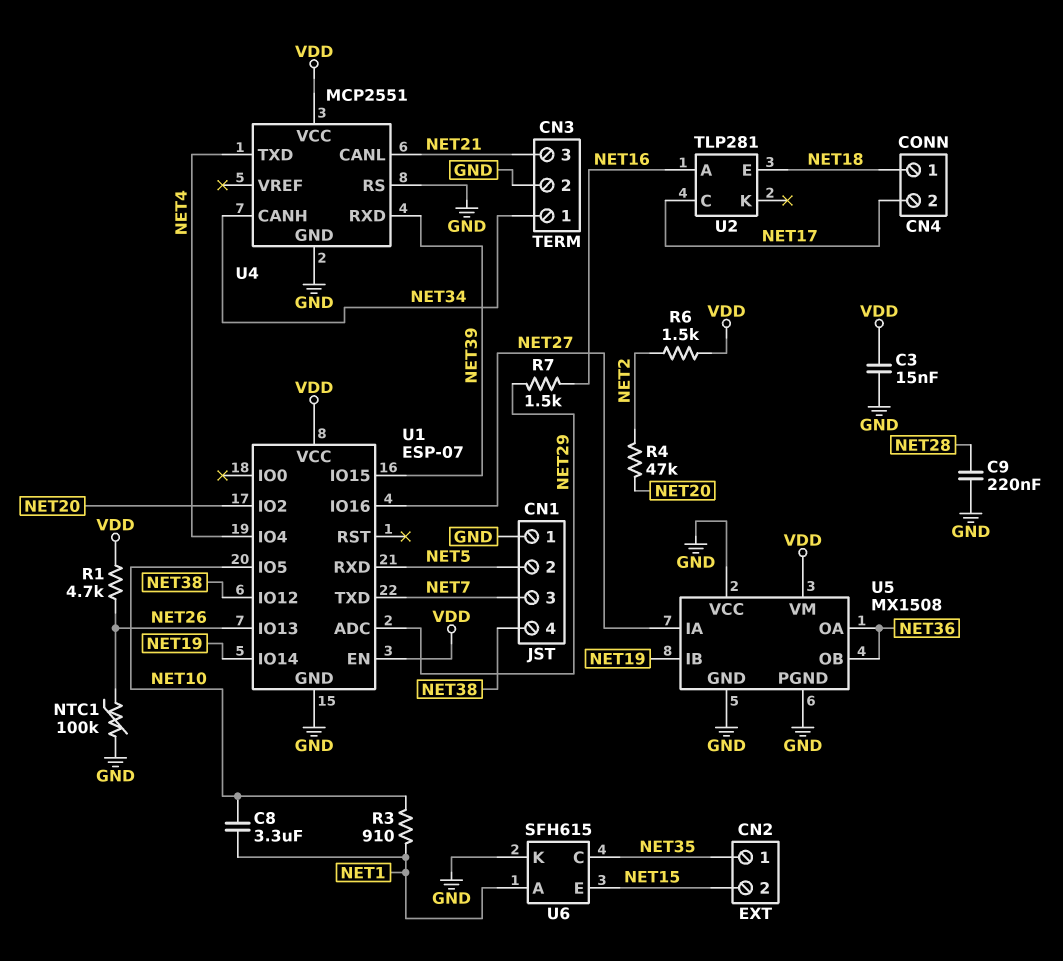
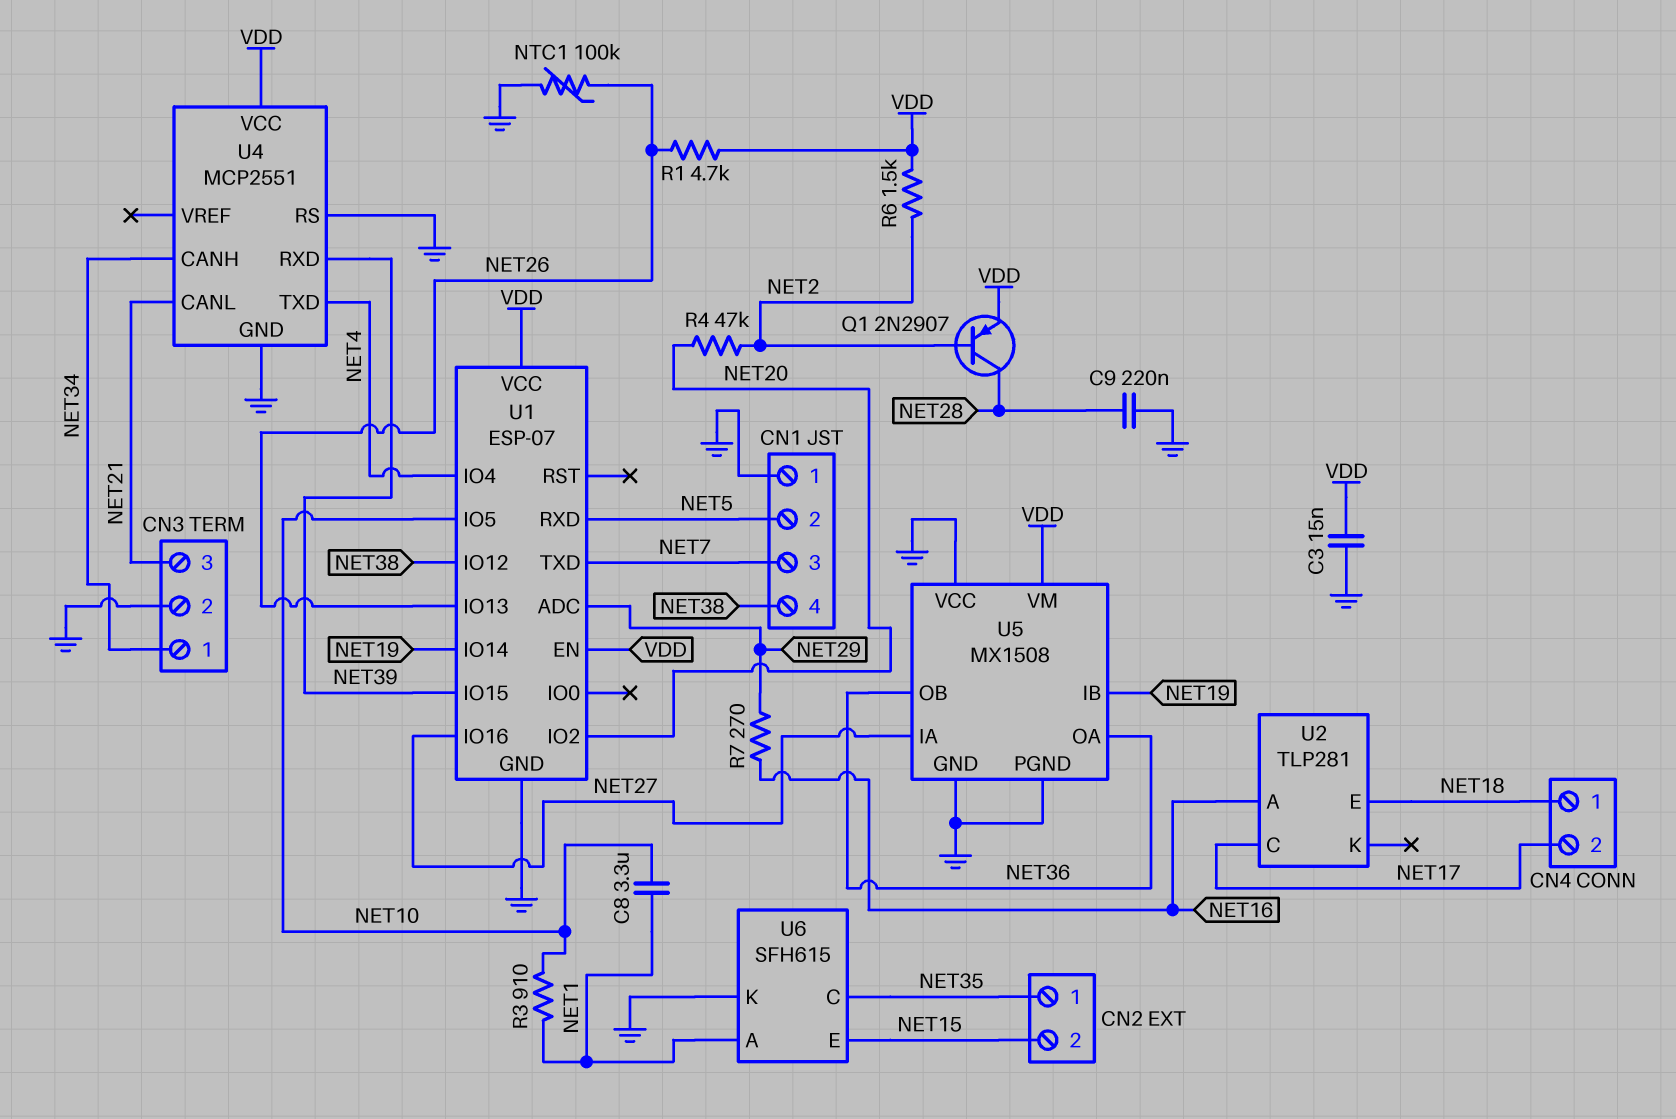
Q1: none -> PNP 2N2907 (B NET2, C NET28, E VDD)
R7: 1.5k (NET16, NET29) -> 270 (NET16, NET29)

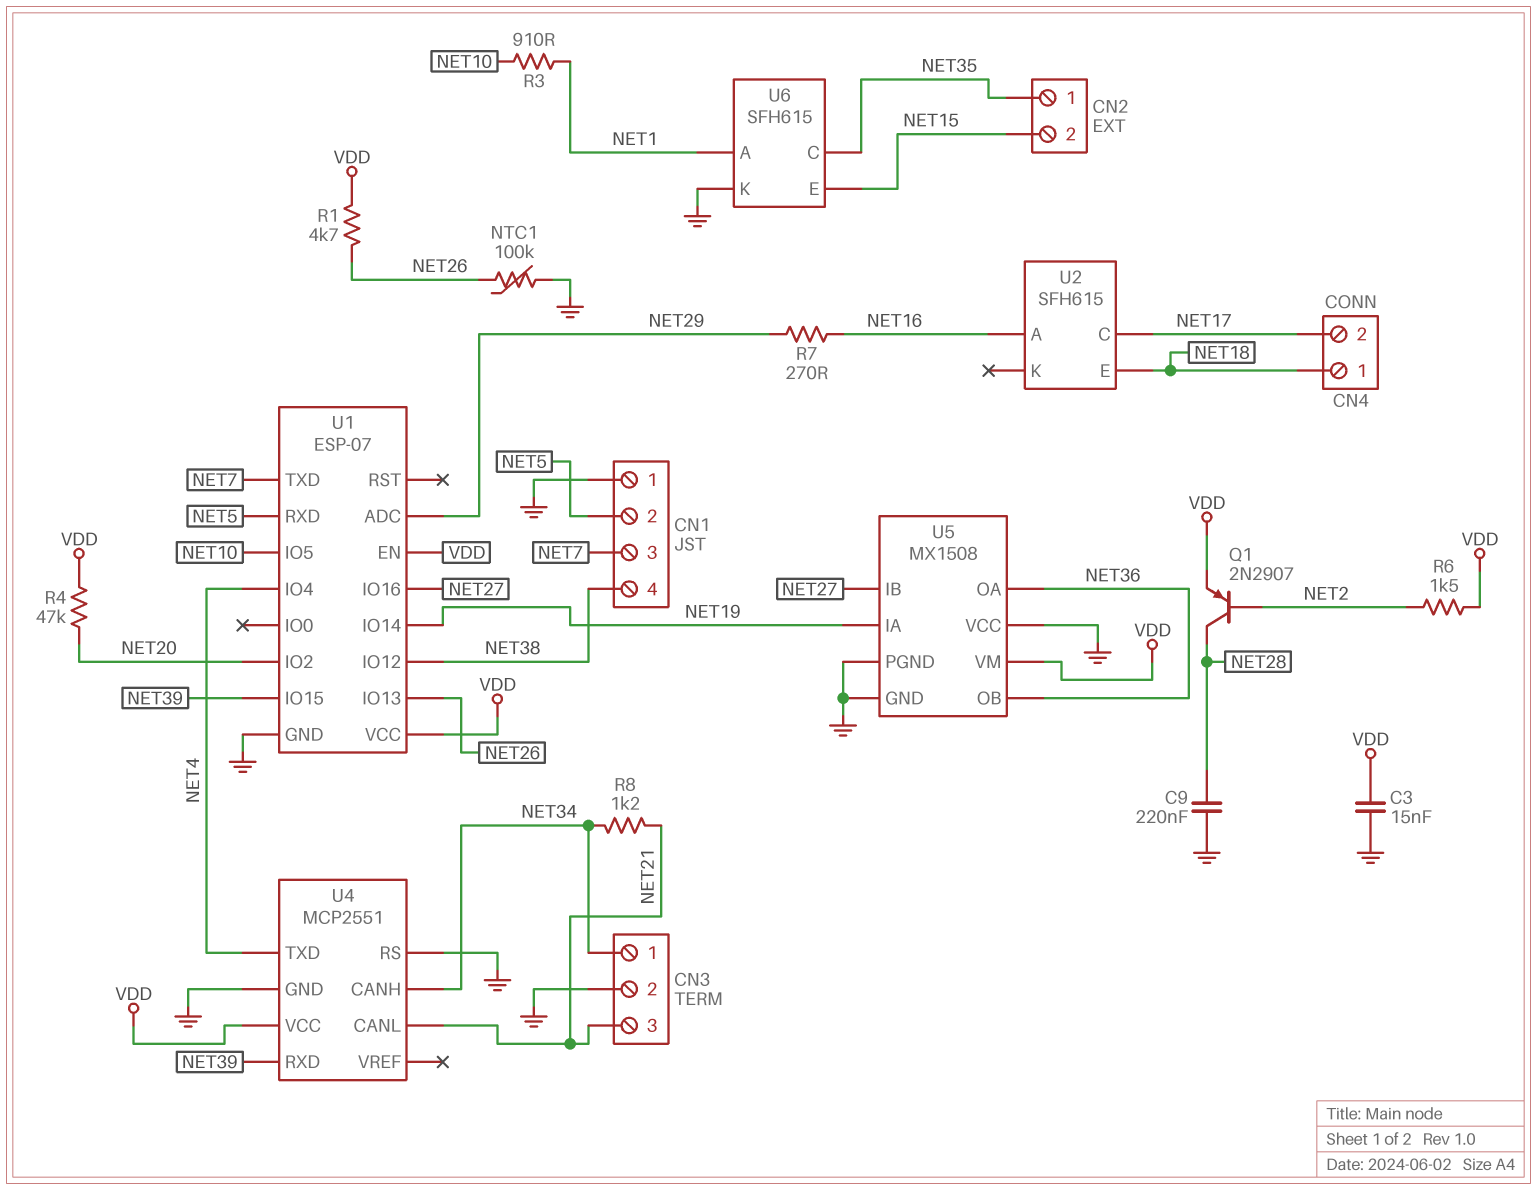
C8: 3.3uF (NET1, NET10) -> none
R4: 47k (NET2, NET20) -> 47k (NET20, VDD)
R8: none -> 1.2k (NET21, NET34)
U2: TLP281 -> SFH615
U5 pin IA: NET27 -> NET19
U5 pin IB: NET19 -> NET27

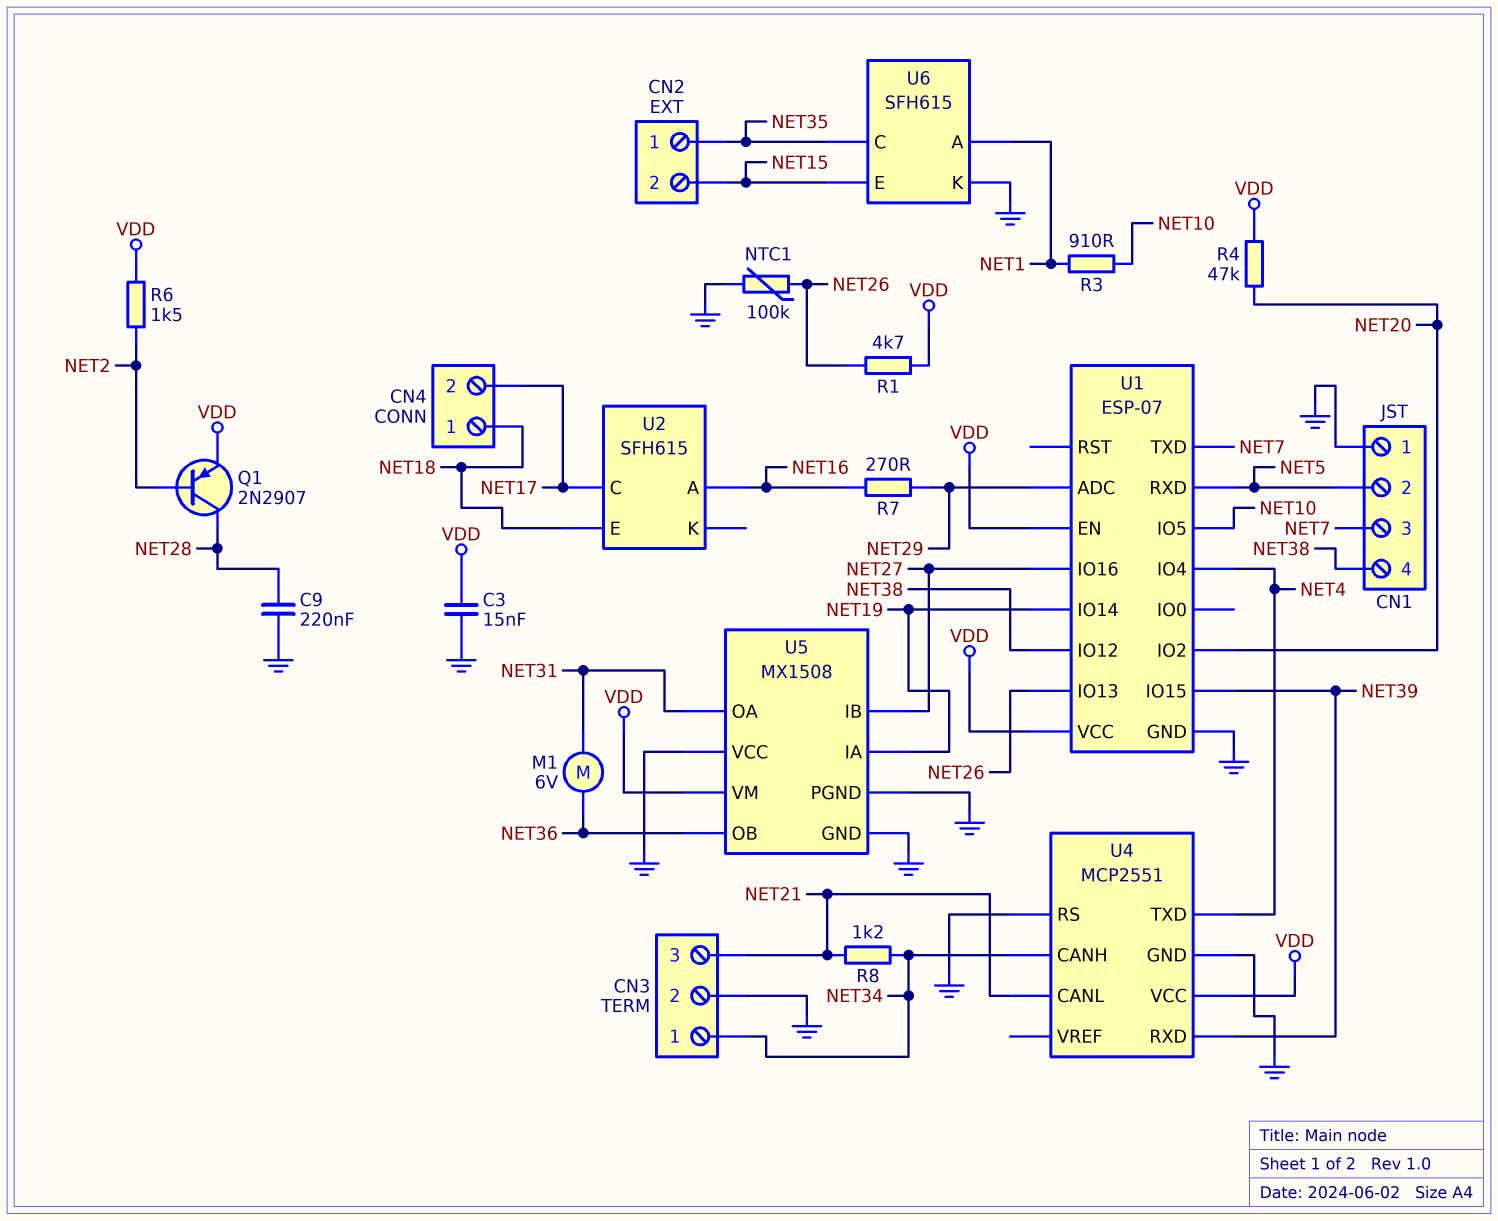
M1: none -> motor 6V (NET31, NET36)
U5 pin OA: NET36 -> NET31

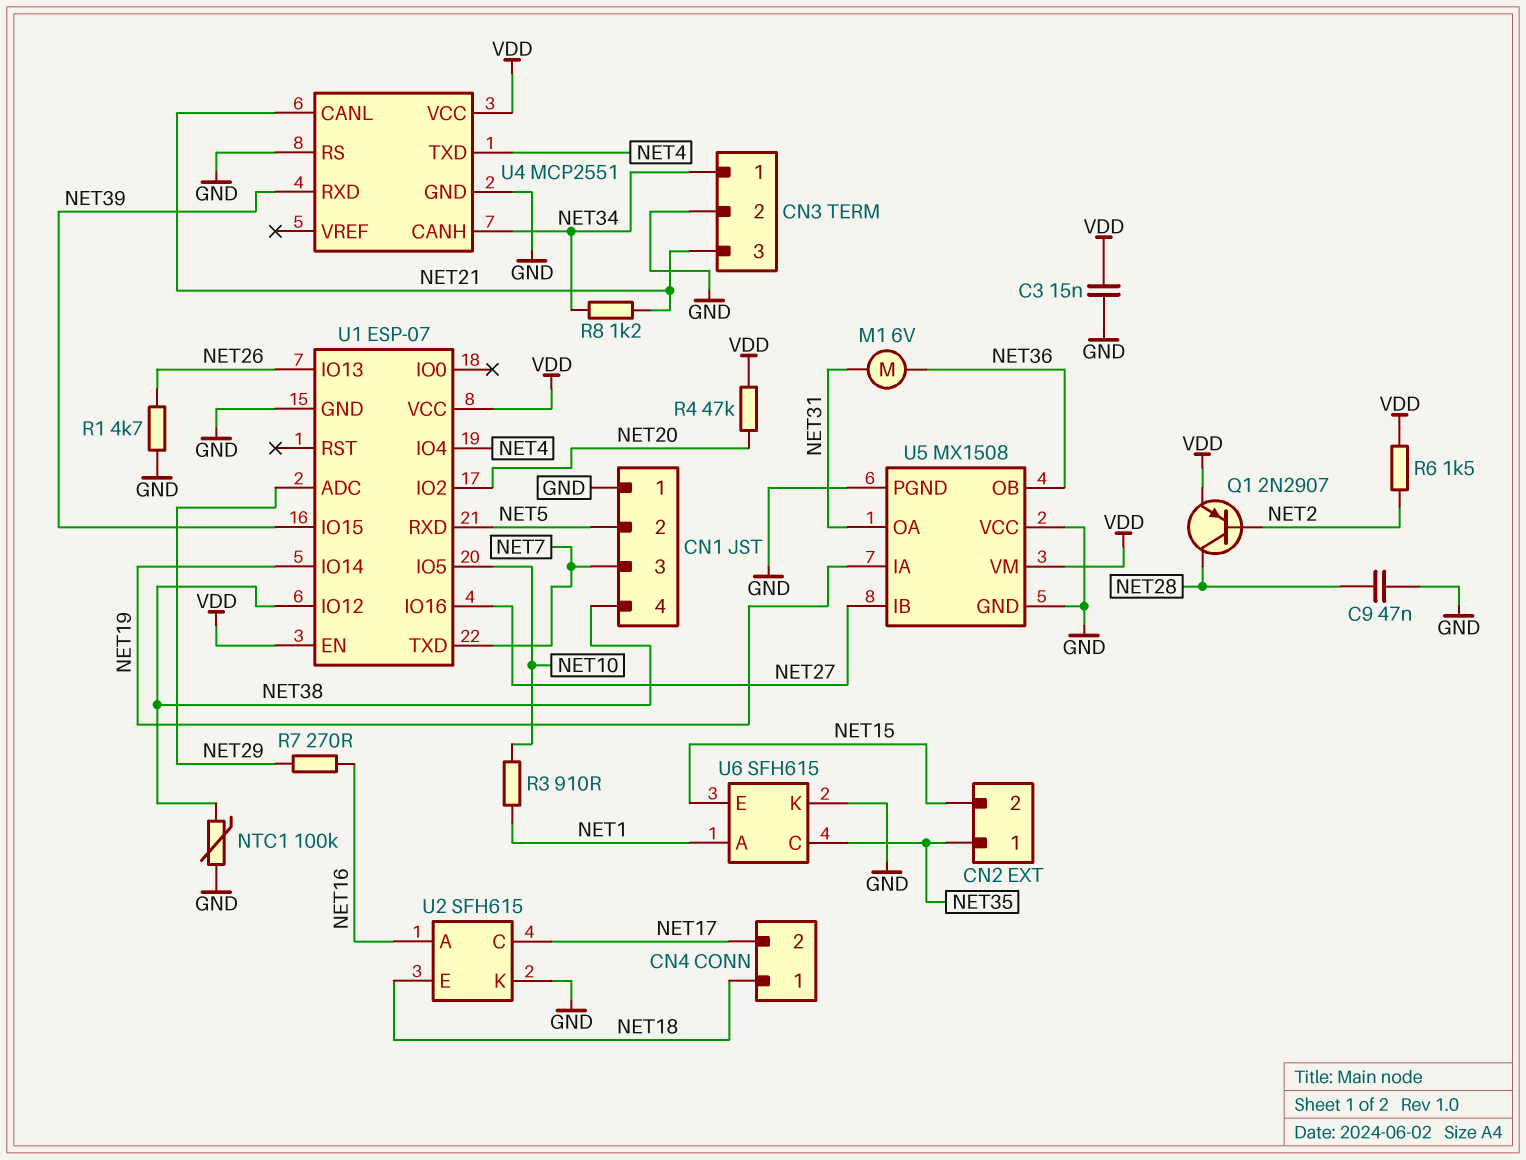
C9: 220nF (GND, NET28) -> 47nF (GND, NET28)
NTC1: 100k (GND, NET26) -> 100k (GND, NET38)
R1: 4.7k (NET26, VDD) -> 4.7k (GND, NET26)
U2 pin K: none -> GND

